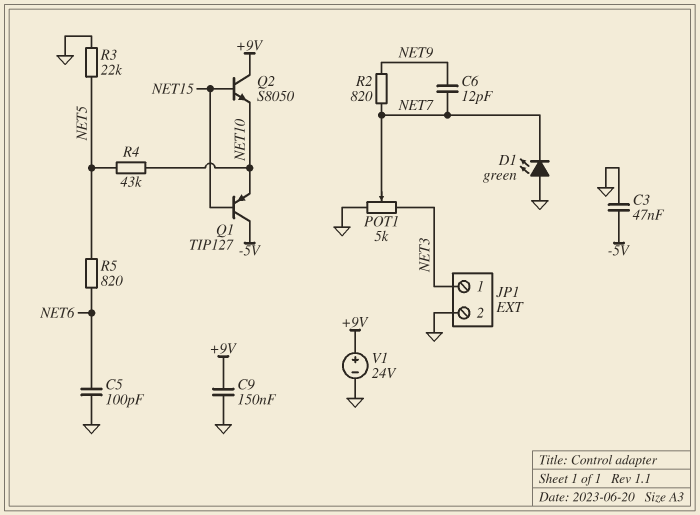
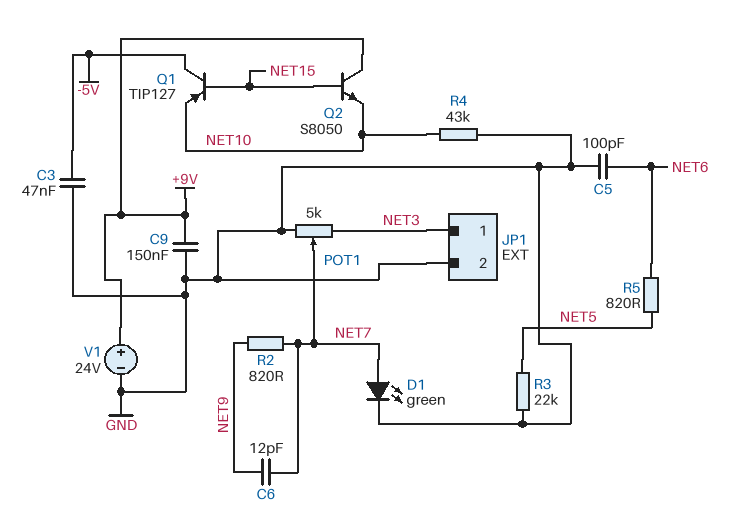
D1: LED green (A GND, K NET7) -> LED green (A NET7, K GND)
R4: 43k (NET5, NET10) -> 43k (GND, NET10)

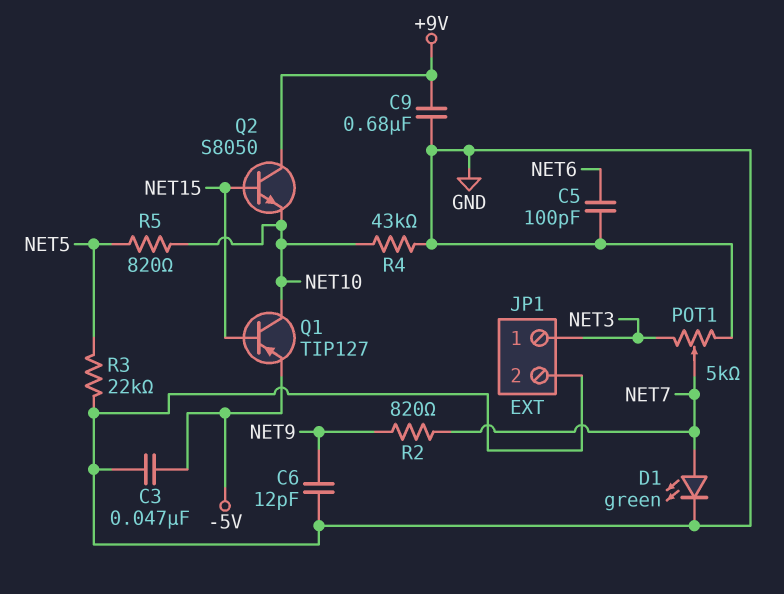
C6: 12pF (NET7, NET9) -> 12pF (GND, NET9)
C9: 150nF (+9V, GND) -> 680nF (+9V, GND)
Q1: PNP TIP127 (B NET15, C -5V, E NET10) -> PNP TIP127 (B NET15, C NET10, E -5V)
R5: 820 (NET5, NET6) -> 820 (NET5, NET10)
V1: 24V (plus +9V, minus GND) -> none

